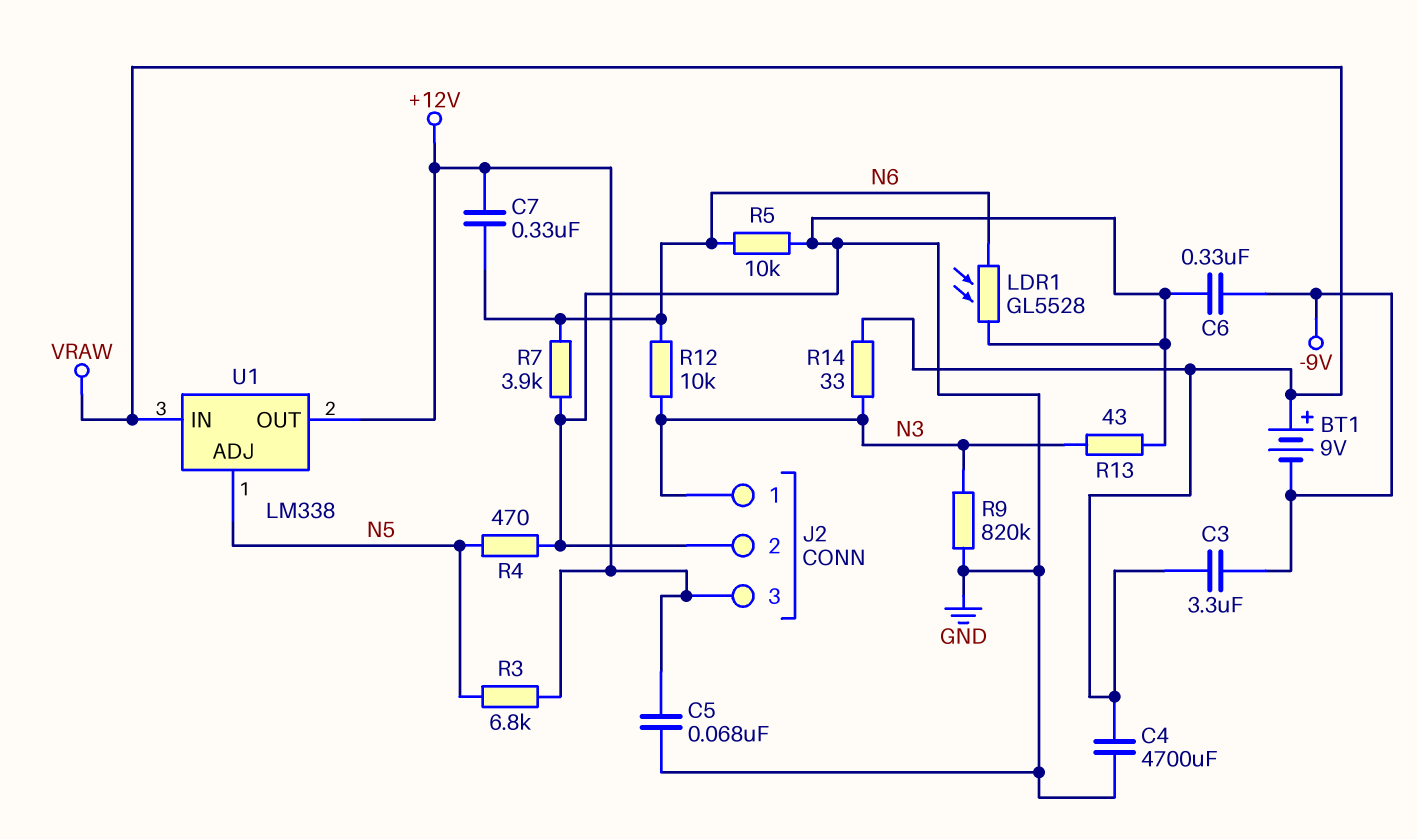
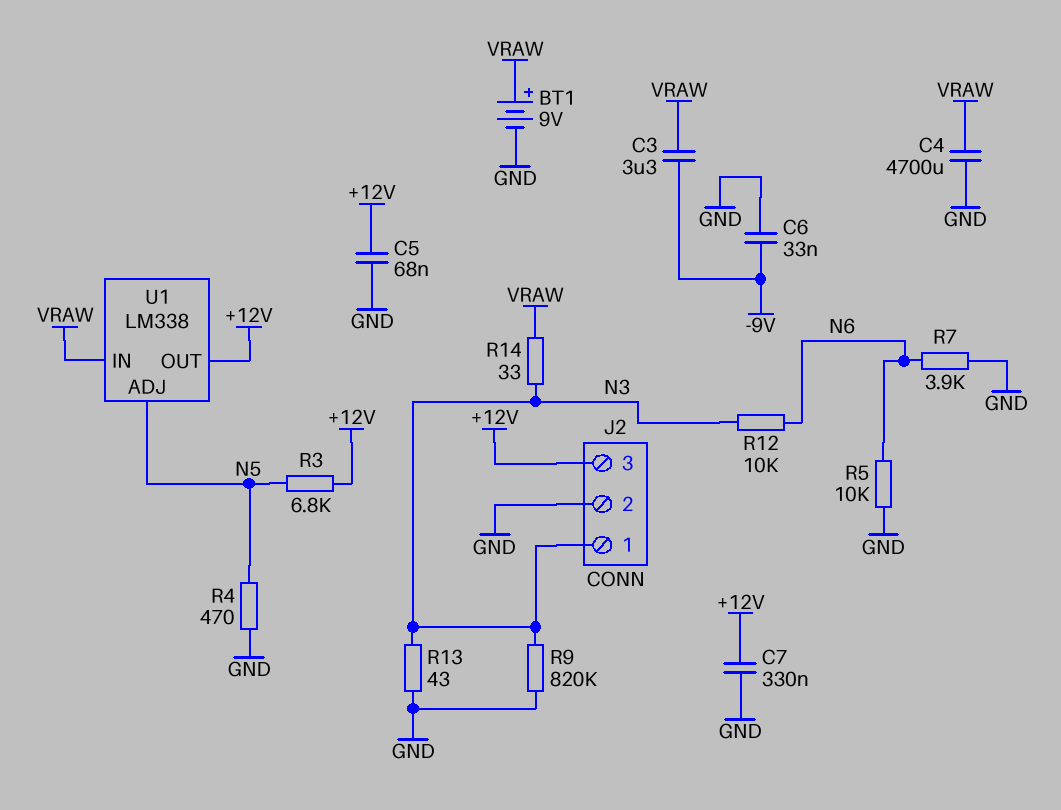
BT1: 9V (plus VRAW, minus -9V) -> 9V (plus VRAW, minus GND)
C6: 330nF (-9V, GND) -> 33nF (-9V, GND)
C7: 330nF (+12V, N6) -> 330nF (+12V, GND)
LDR1: GL5528 (GND, N6) -> none

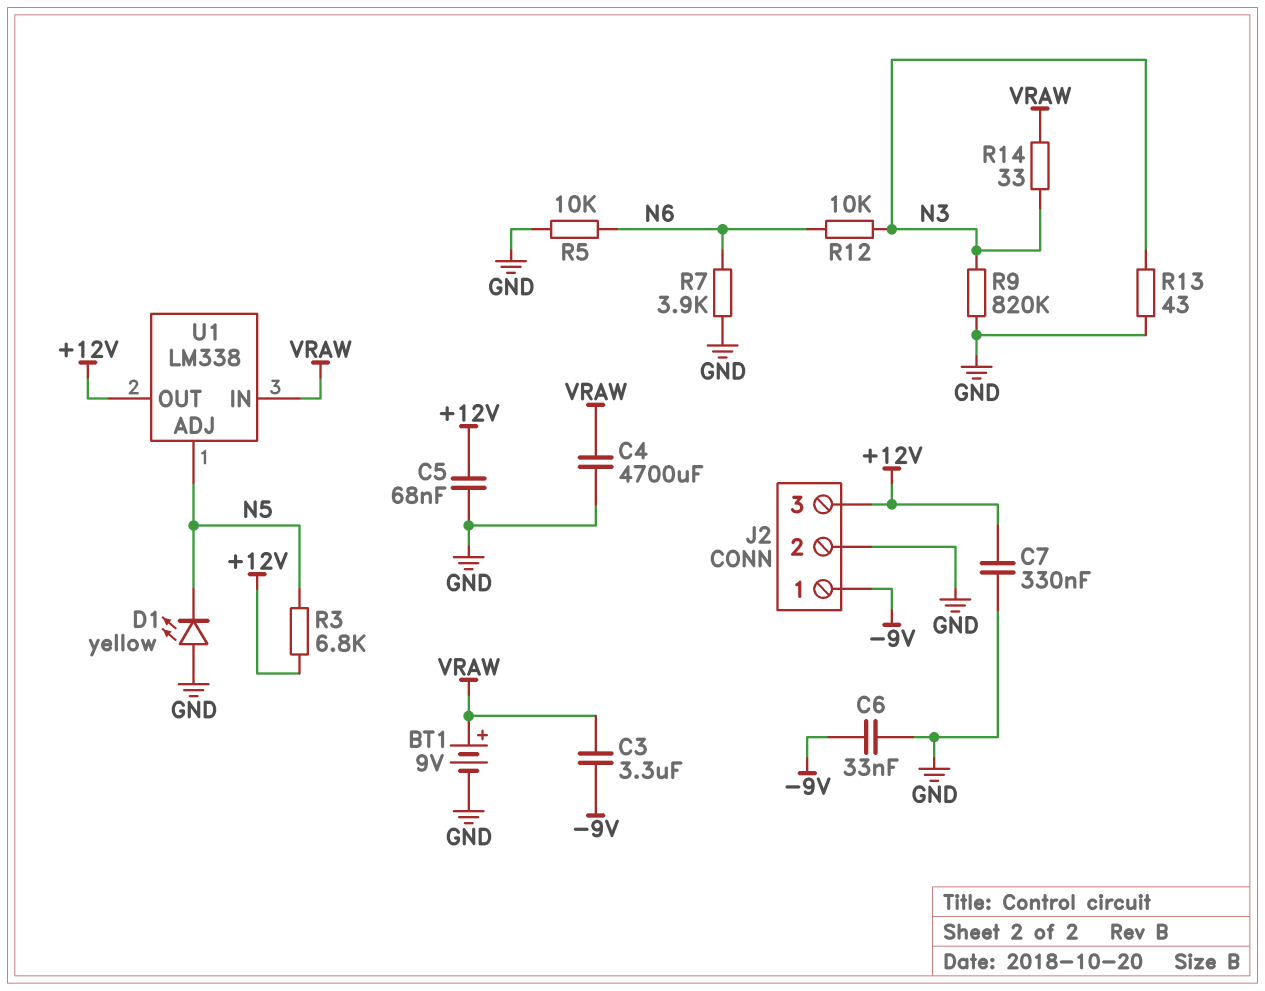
D1: none -> LED yellow (A GND, K N5)
J2 pin 1: N3 -> -9V
R4: 470 (GND, N5) -> none

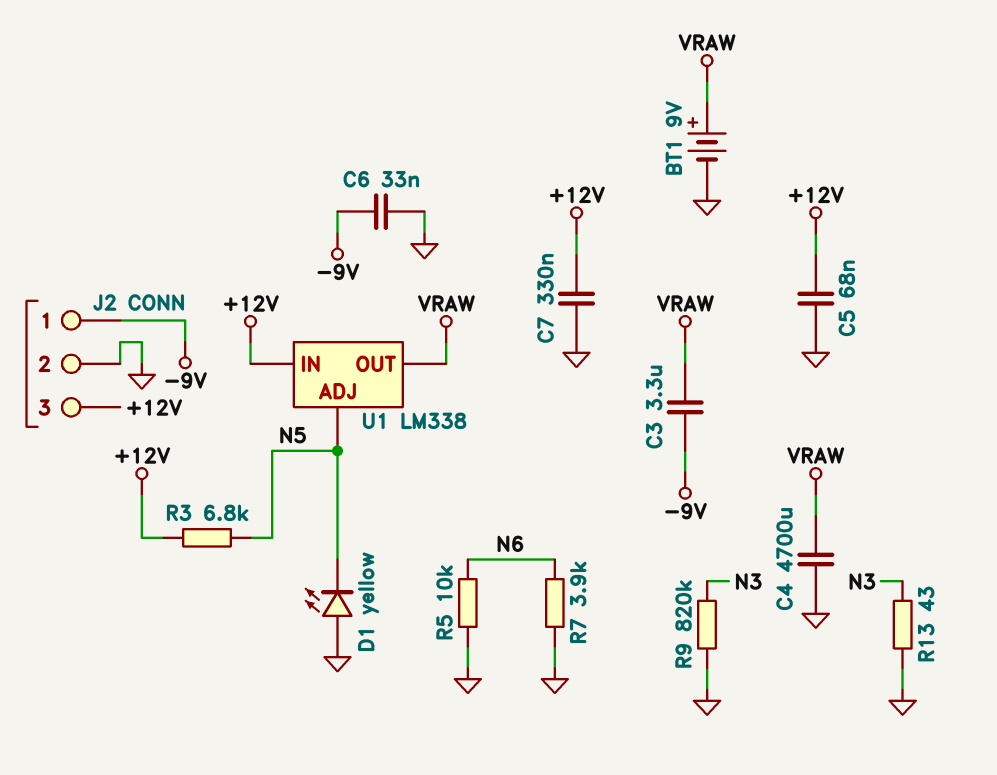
R12: 10k (N3, N6) -> none
R14: 33 (N3, VRAW) -> none
U1 pin IN: VRAW -> +12V
U1 pin OUT: +12V -> VRAW

